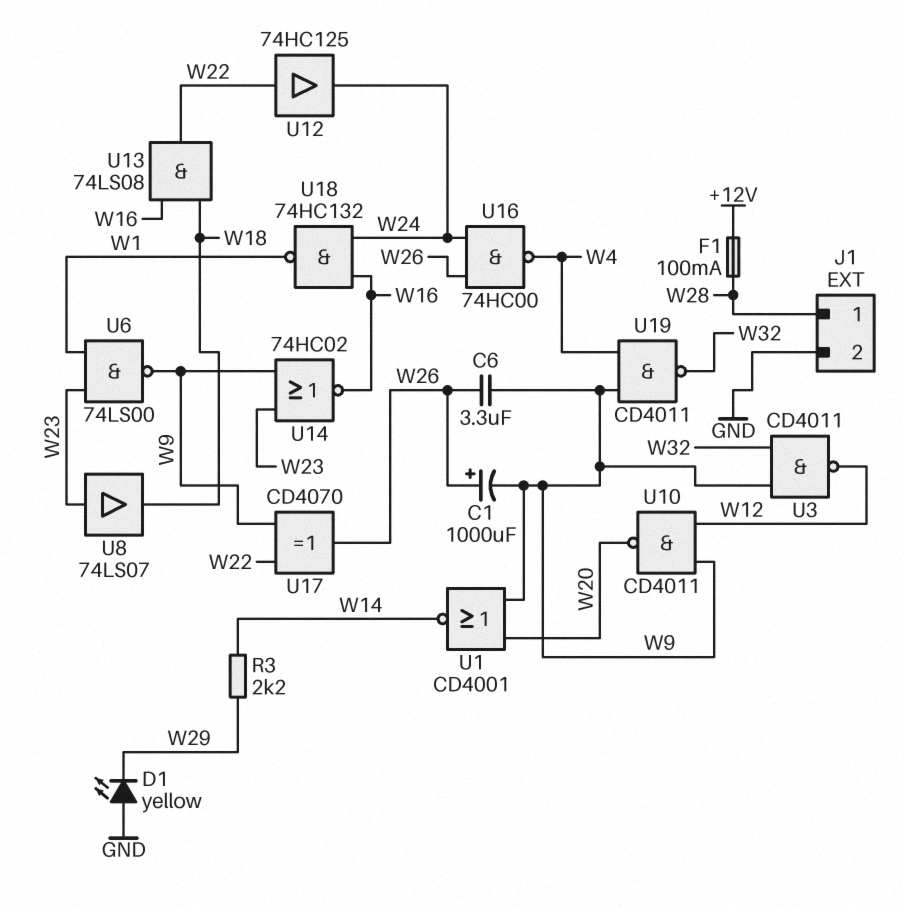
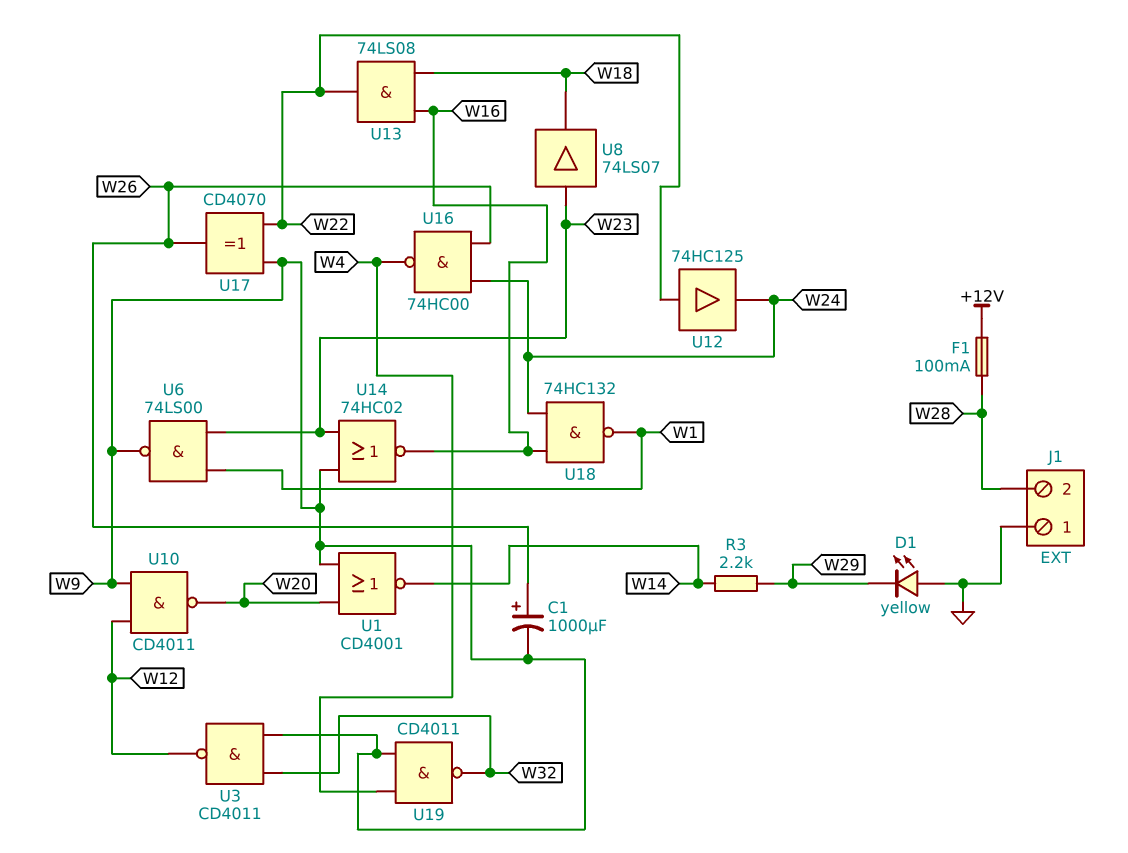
C6: 3.3uF (W9, W26) -> none
J1 pin 1: W28 -> GND
J1 pin 2: GND -> W28

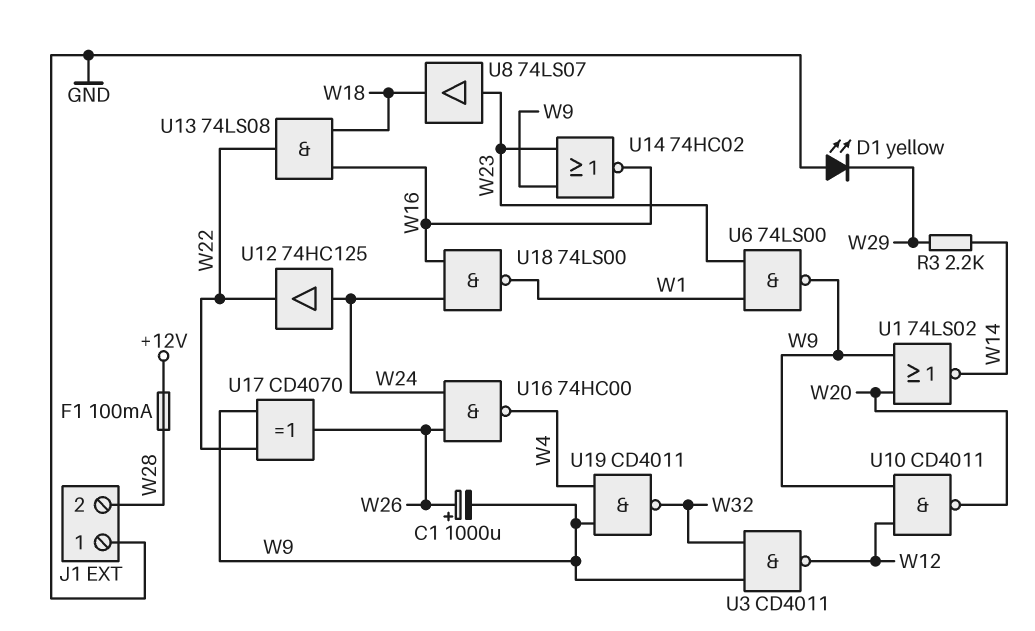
U1: NOR CD4001 (in W9, in W20, out W14) -> NOR 74LS02 (in W9, in W20, out W14)
U12: buffer 74HC125 (in W22, out W24) -> buffer 74HC125 (in W24, out W22)
U18: NAND 74HC132 (in W16, in W24, out W1) -> NAND 74LS00 (in W16, in W24, out W1)

